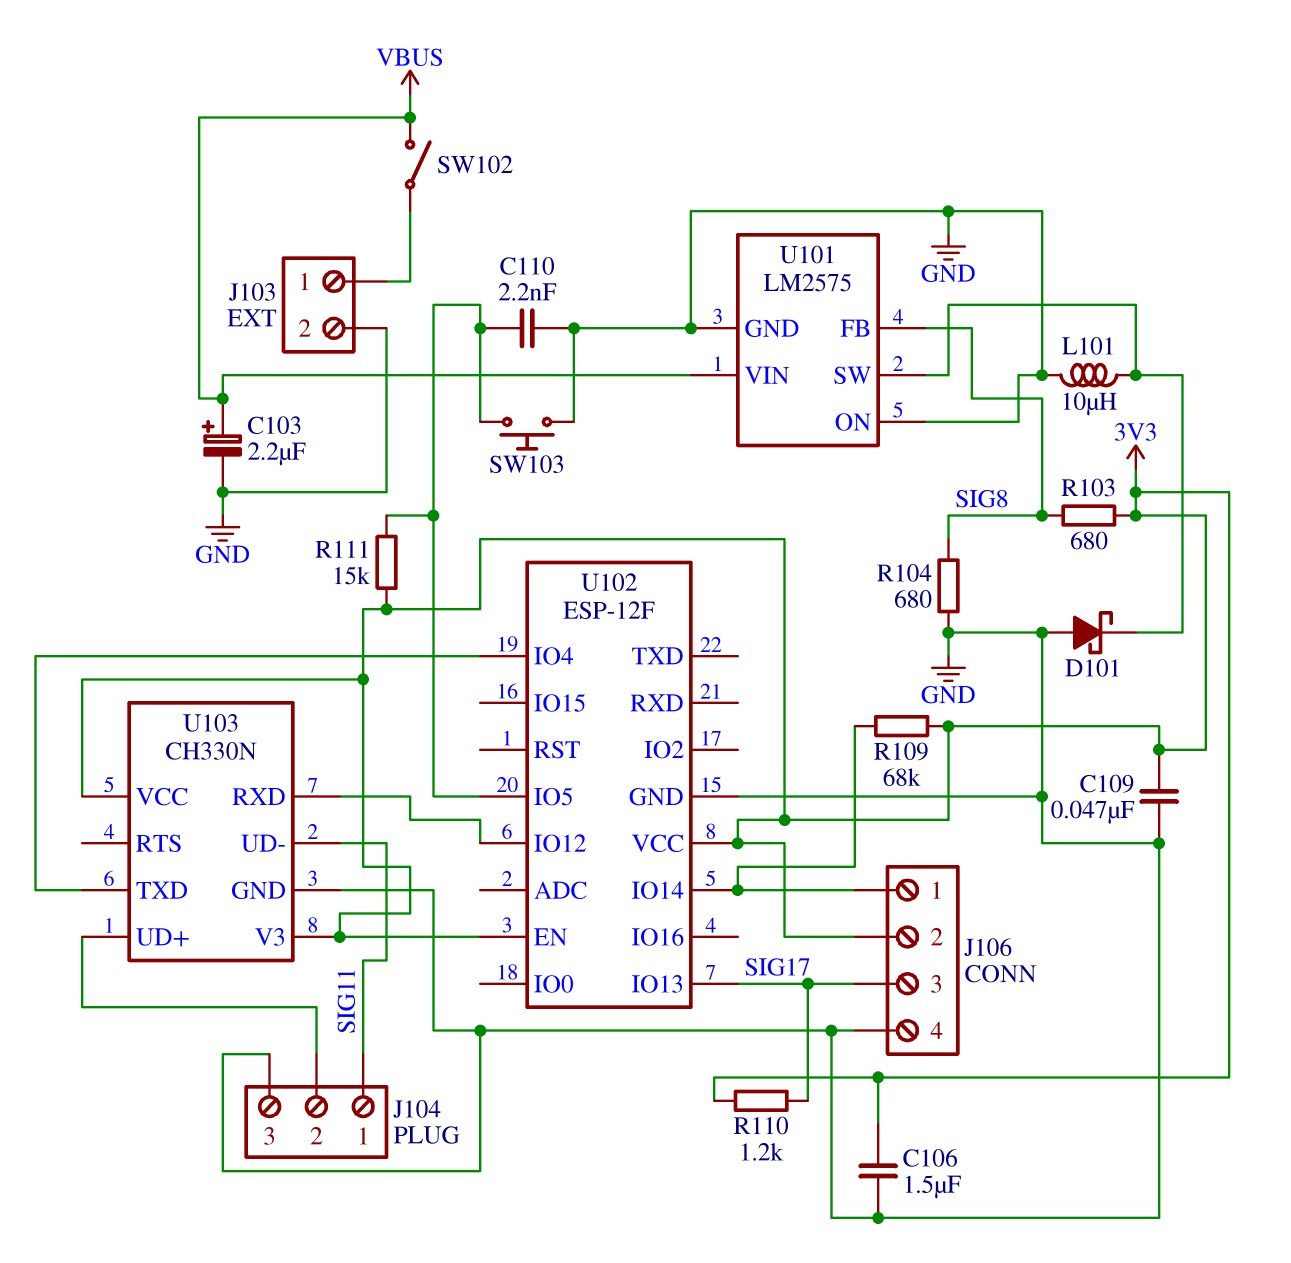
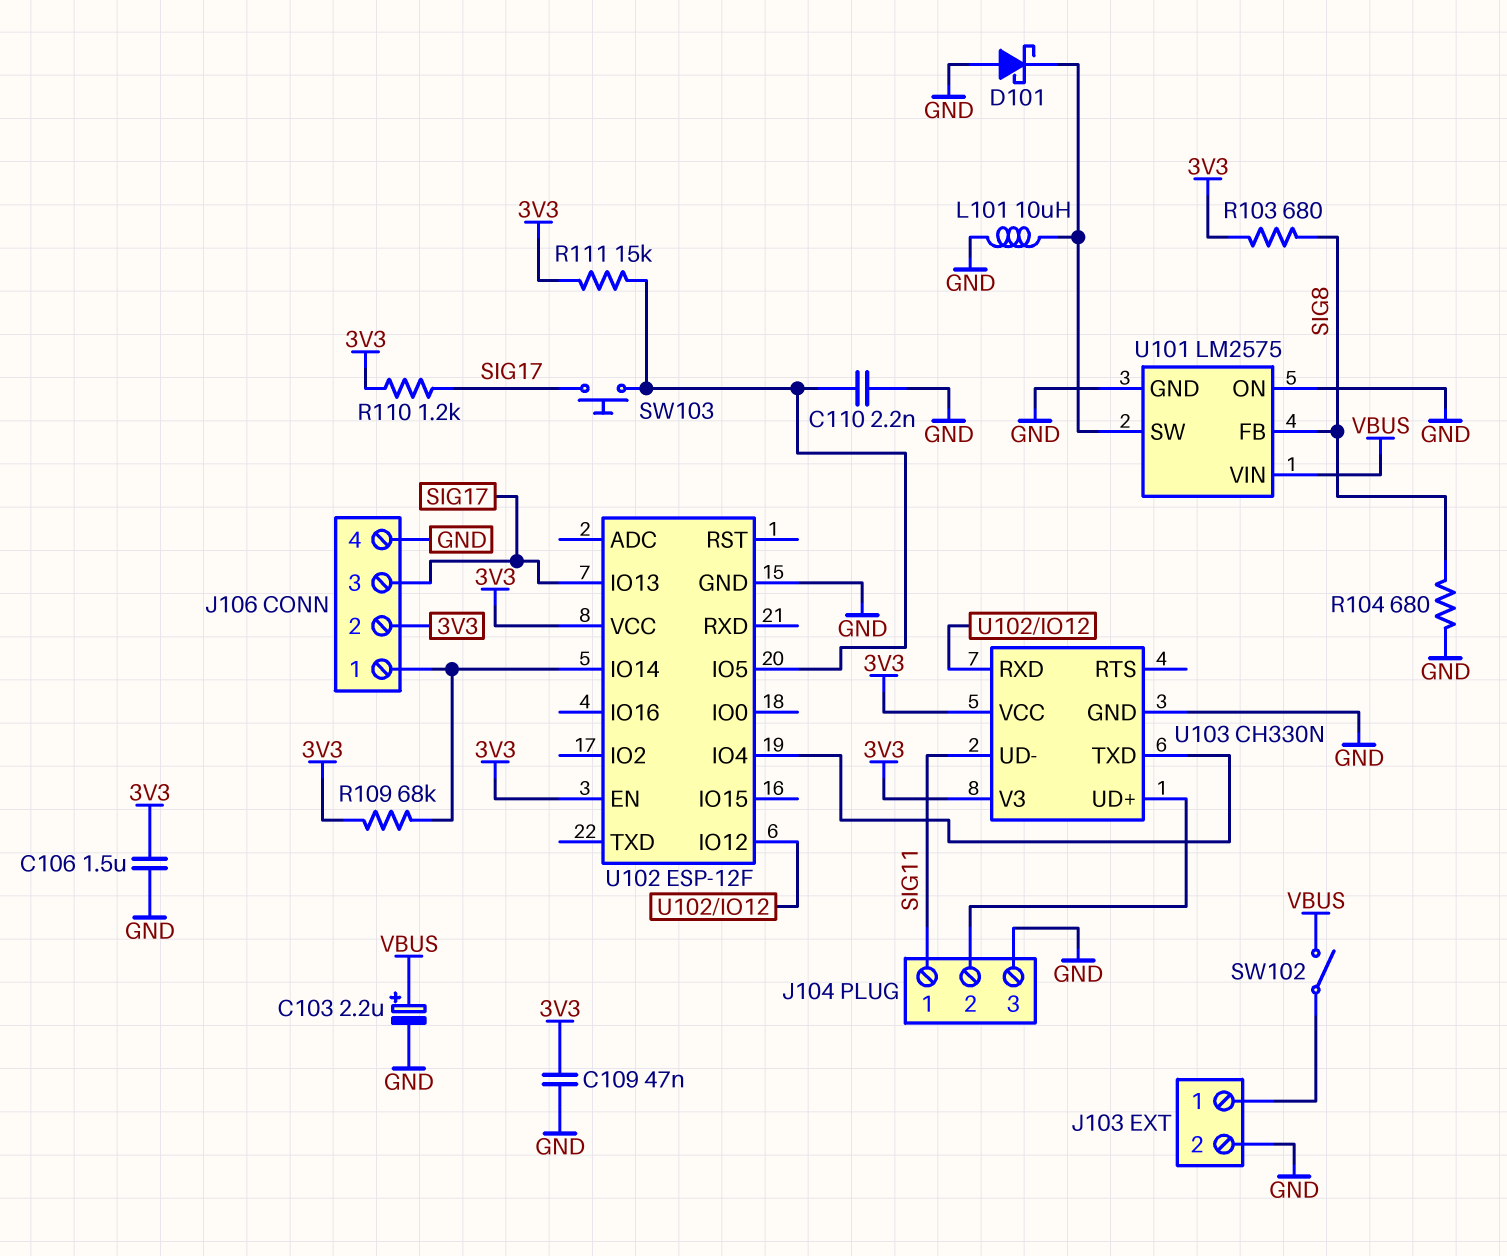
SW103: button (GND, U102/IO5) -> button (SIG17, U102/IO5)

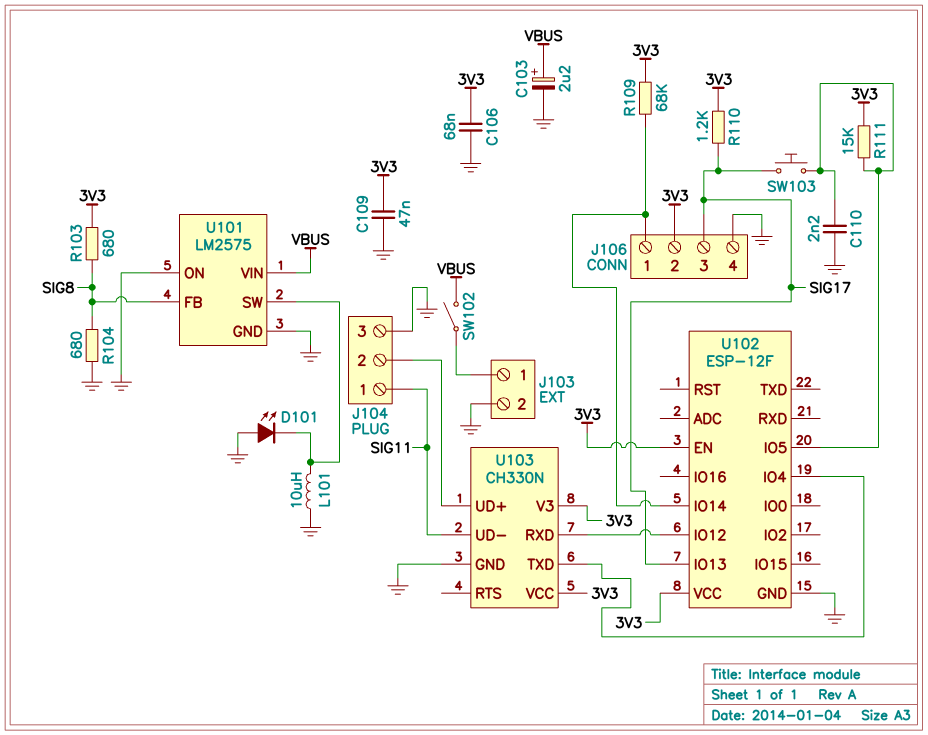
C106: 1.5uF (3V3, GND) -> 68nF (3V3, GND)
D101: schottky (A GND, K U101/SW) -> LED (A GND, K U101/SW)

